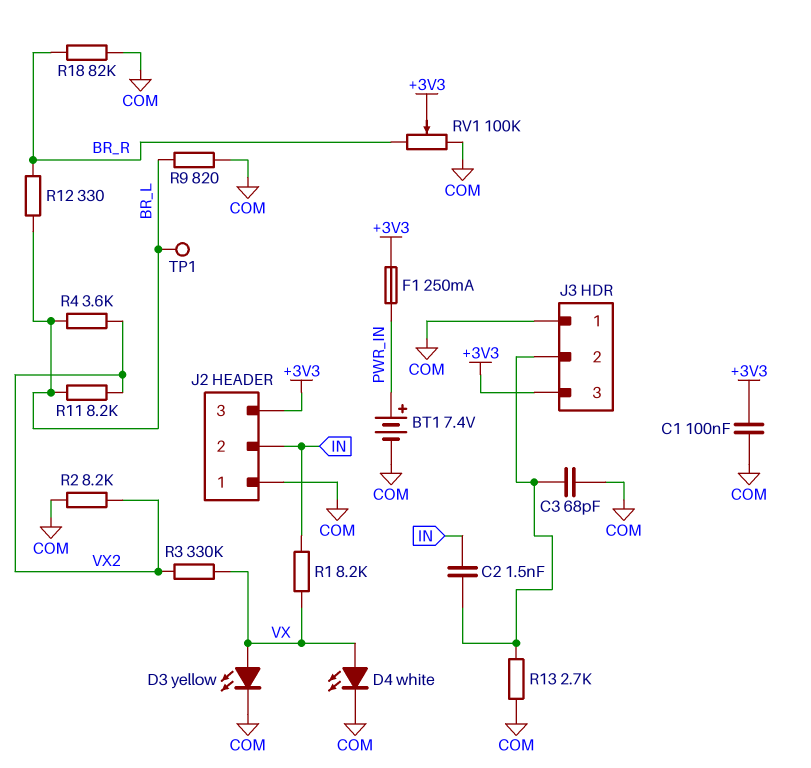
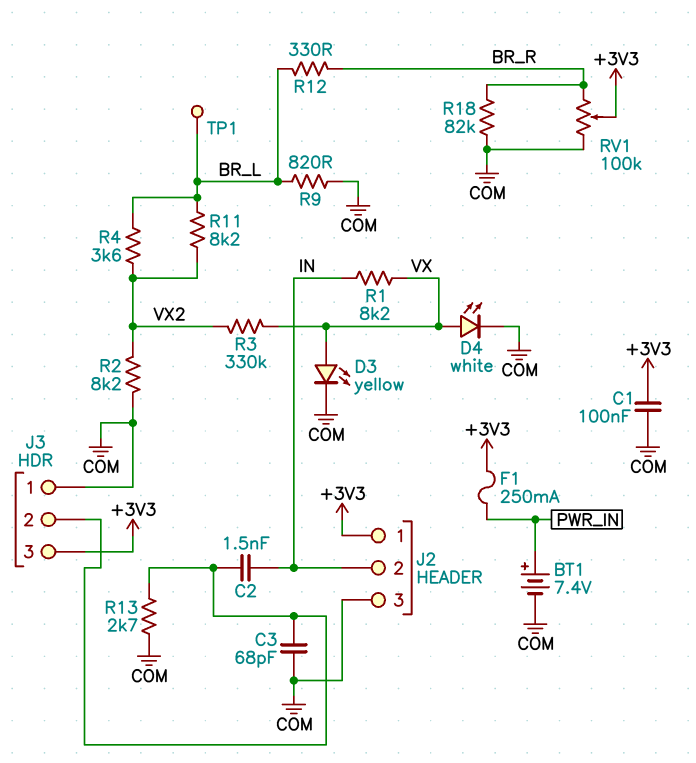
J2 pin 1: COM -> +3V3
J2 pin 3: +3V3 -> COM

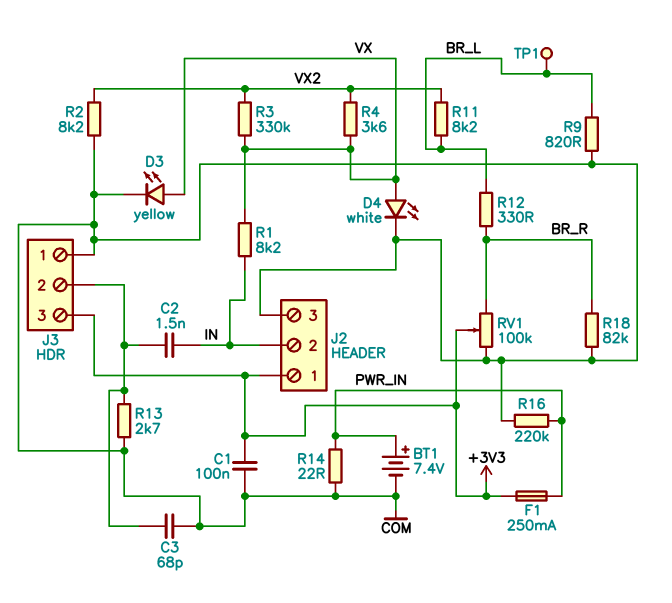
R4: 3.6k (BR_L, VX2) -> 3.6k (VX, VX2)
R14: none -> 22 (COM, PWR_IN)
R16: none -> 220k (COM, PWR_IN)

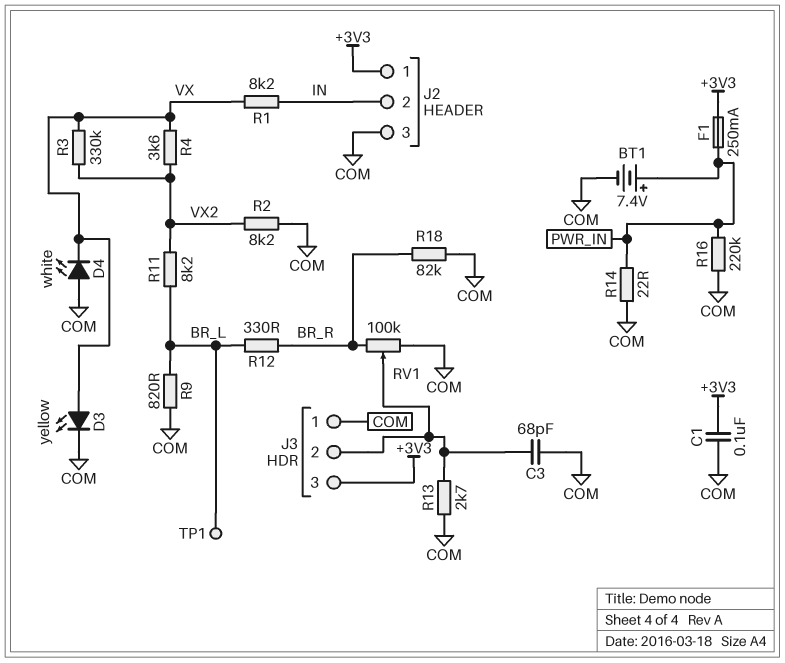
C2: 1.5nF (IN, J3/2) -> none
D4: LED white (A VX, K COM) -> LED white (A COM, K VX)
RV1: 100k (BR_R, COM, wiper +3V3) -> 100k (BR_R, COM, wiper J3/2)

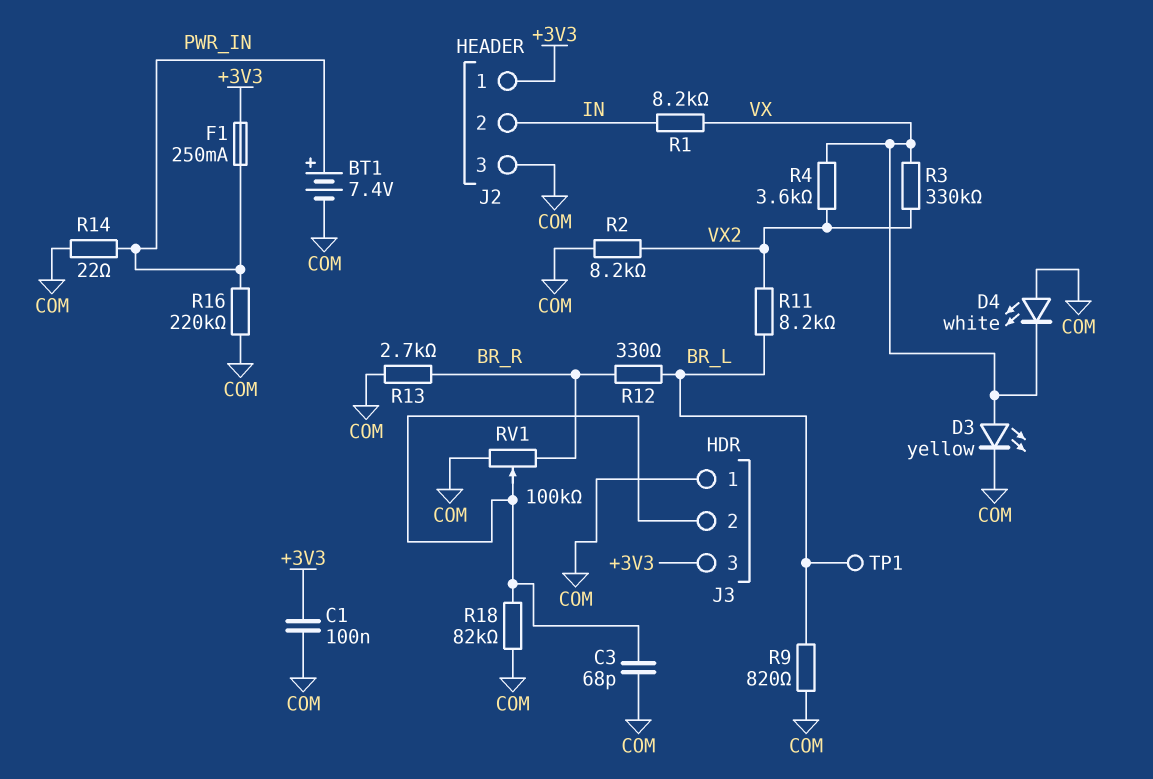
R13: 2.7k (COM, J3/2) -> 2.7k (BR_R, COM)
R18: 82k (BR_R, COM) -> 82k (COM, J3/2)

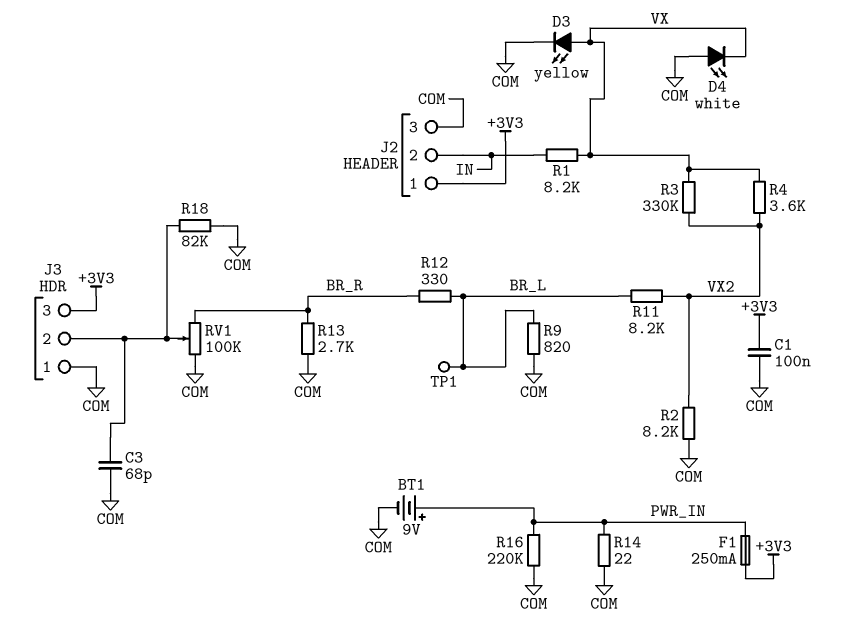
BT1: 7.4V (plus PWR_IN, minus COM) -> 9V (plus PWR_IN, minus COM)

